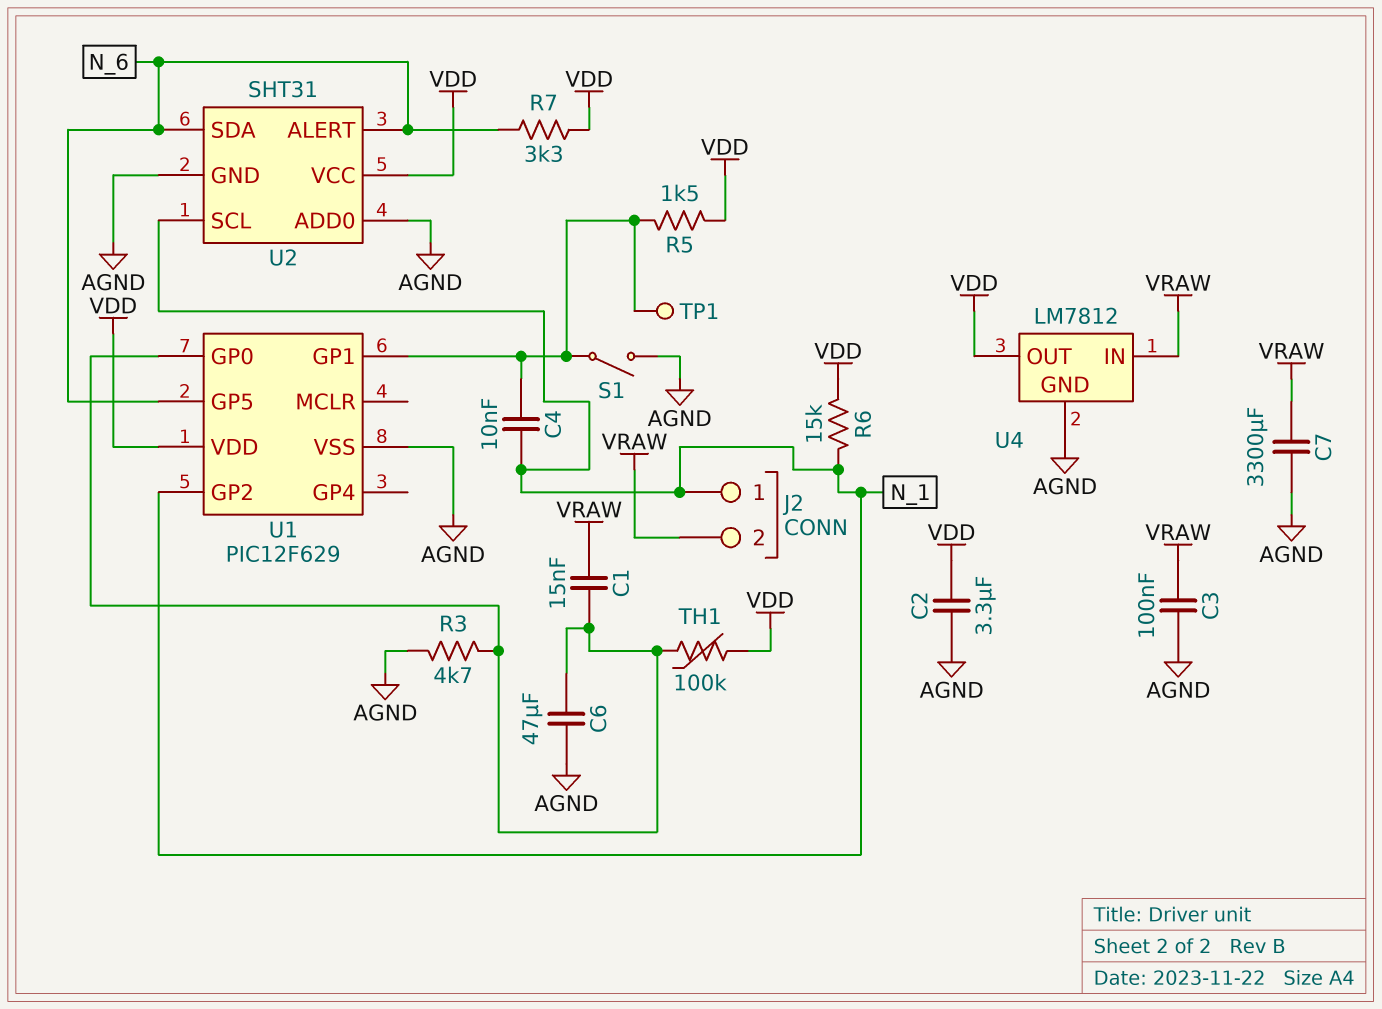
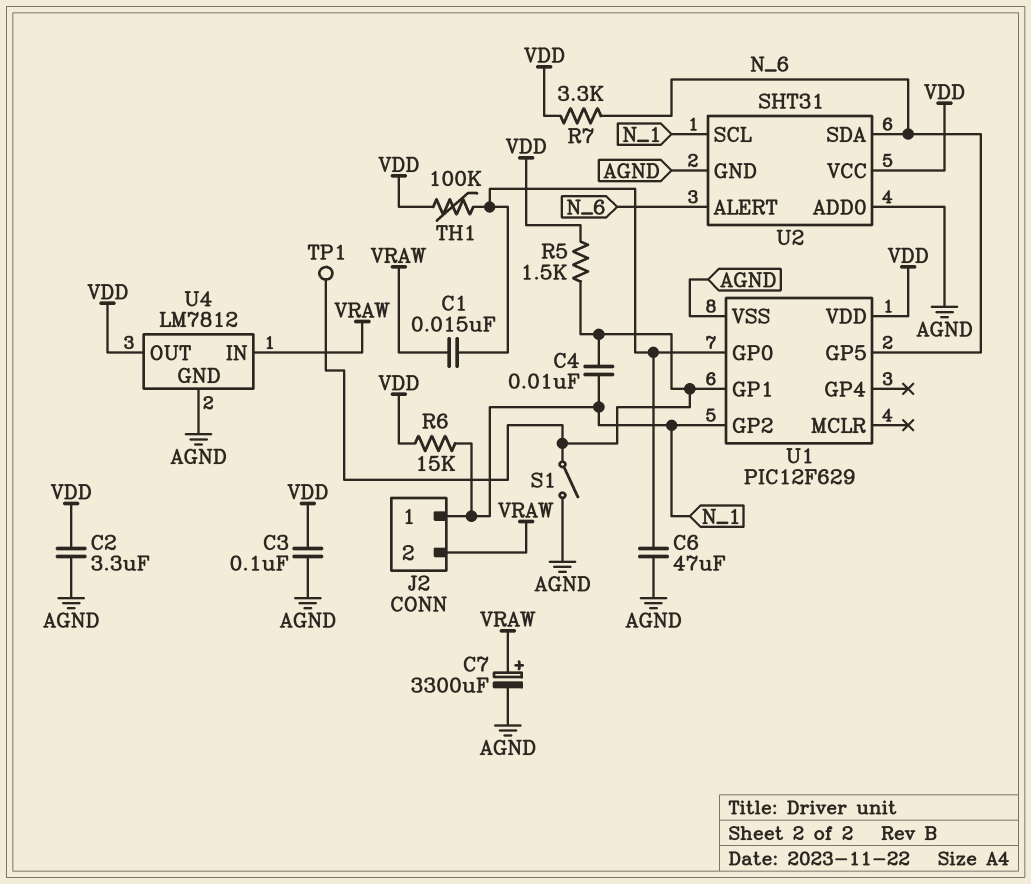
C3: 100nF (AGND, VRAW) -> 100nF (AGND, VDD)
C7: 3300uF (AGND, VRAW) -> 3300uF (plus VRAW, minus AGND)
R3: 4.7k (AGND, U1/GP0) -> none

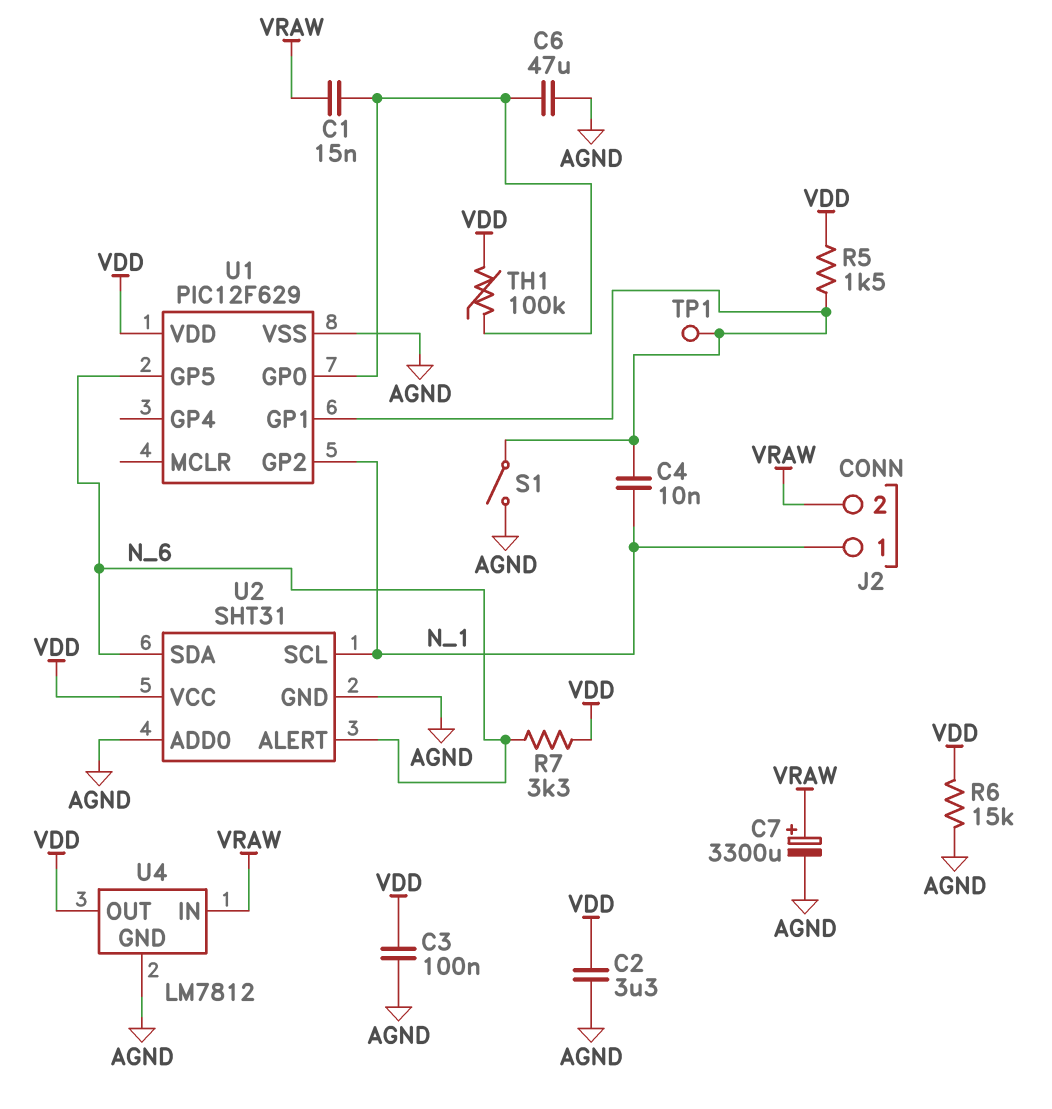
R6: 15k (N_1, VDD) -> 15k (AGND, VDD)

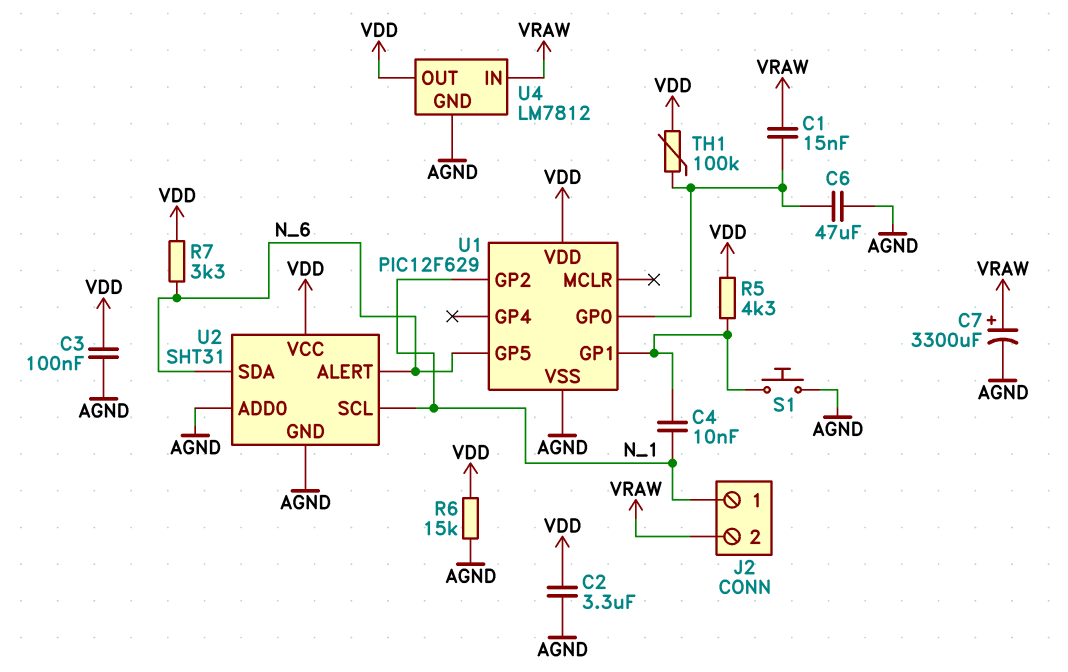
R5: 1.5k (U1/GP1, VDD) -> 4.3k (U1/GP1, VDD)
S1: switch (AGND, U1/GP1) -> button (AGND, U1/GP1)
TP1: test point (U1/GP1) -> none

